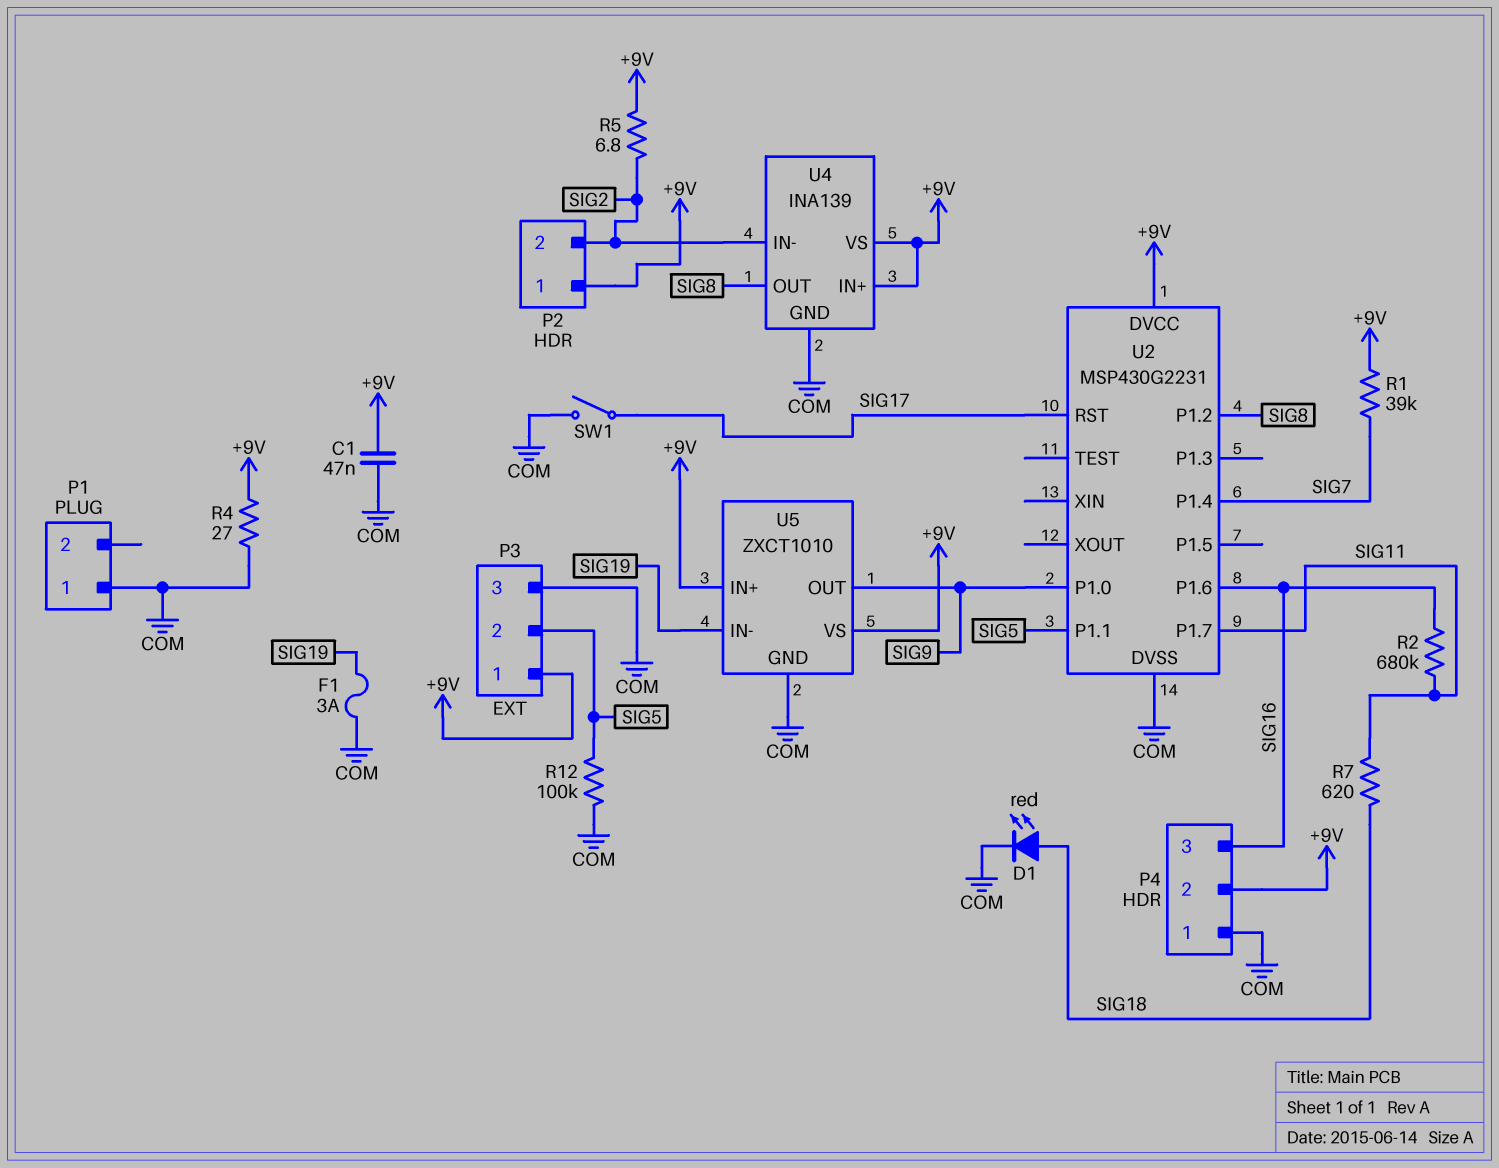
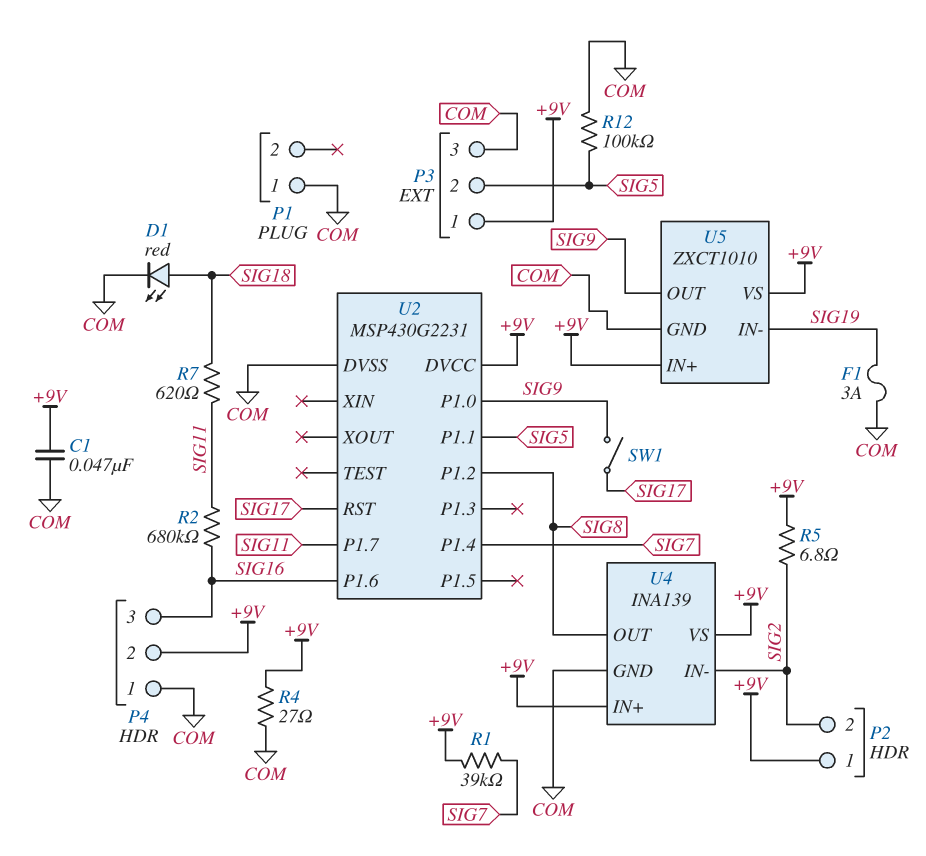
SW1: switch (COM, SIG17) -> switch (SIG9, SIG17)

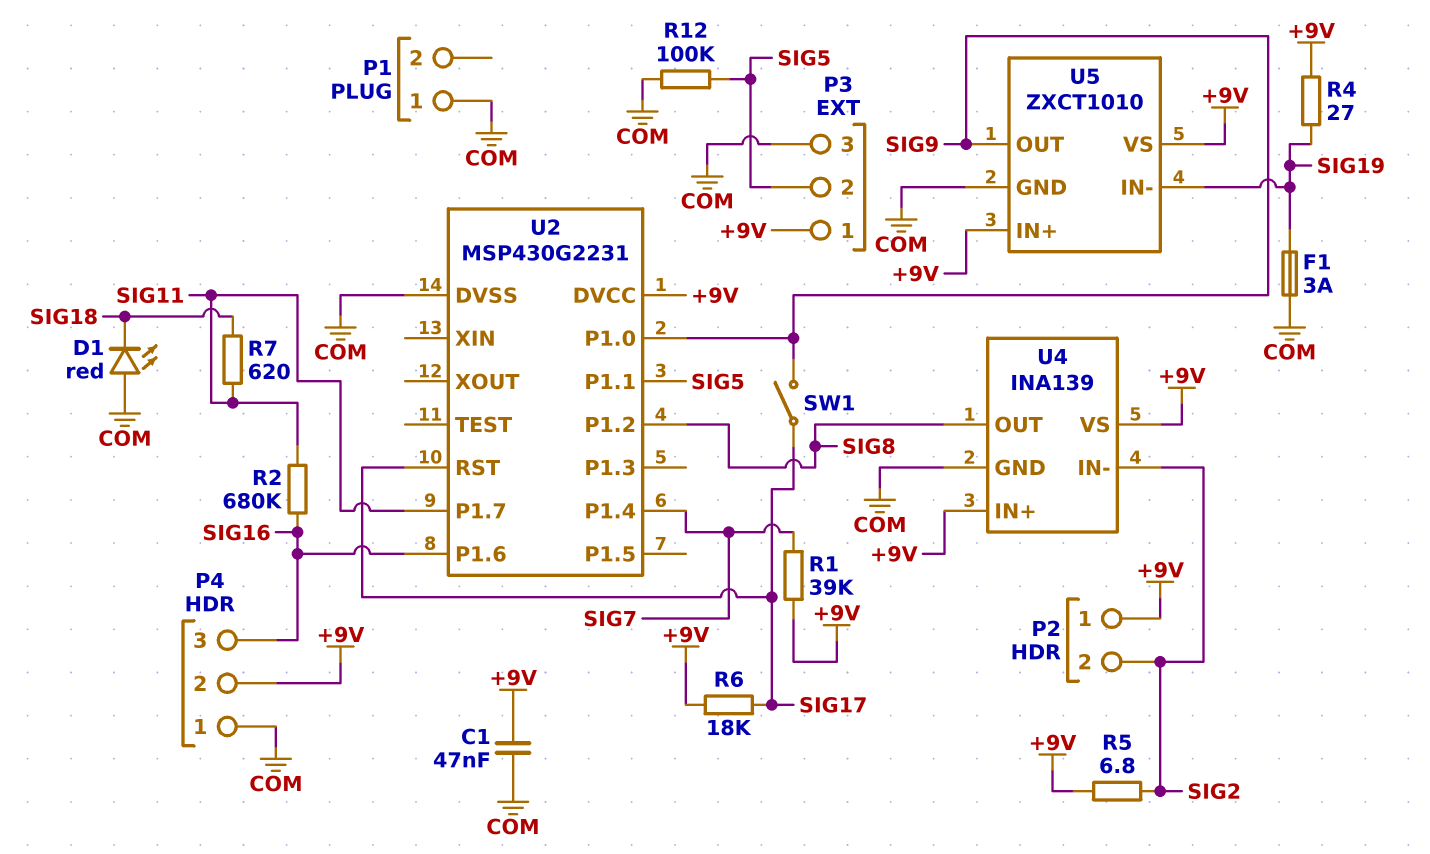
D1: LED red (A SIG18, K COM) -> LED red (A COM, K SIG18)
R4: 27 (+9V, COM) -> 27 (+9V, SIG19)
R6: none -> 18k (+9V, SIG17)

